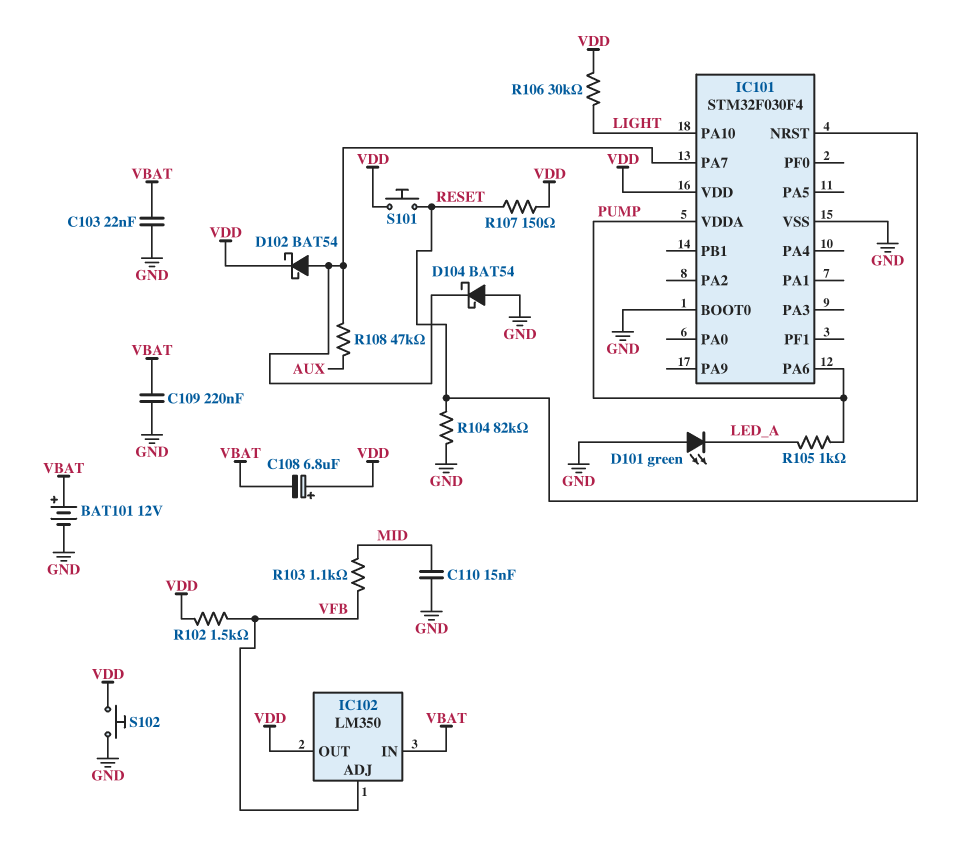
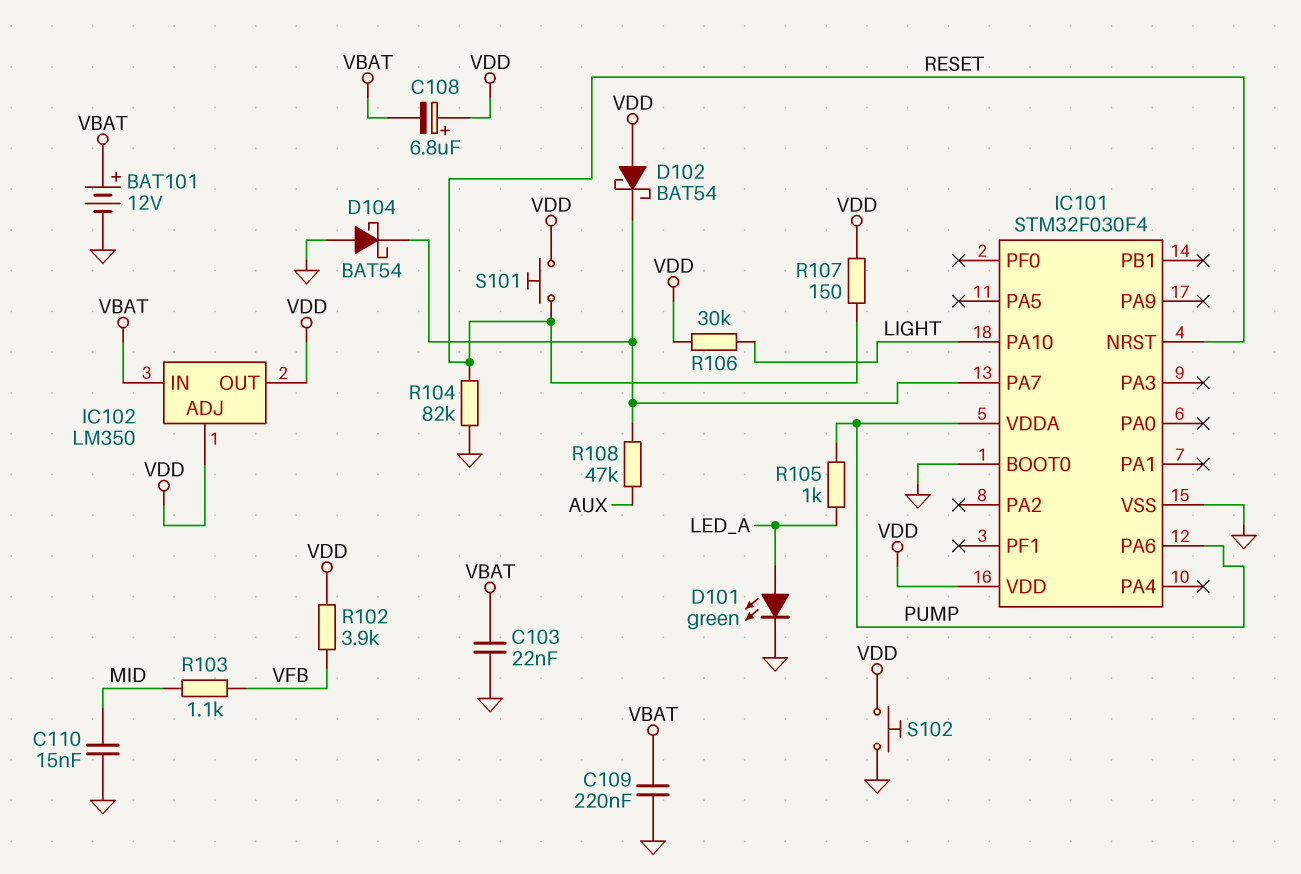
D101: LED green (A GND, K LED_A) -> LED green (A LED_A, K GND)
D102: schottky BAT54 (A IC101/PA7, K VDD) -> schottky BAT54 (A VDD, K IC101/PA7)
IC102 pin ADJ: VFB -> VDD
R102: 1.5k (VDD, VFB) -> 3.9k (VDD, VFB)

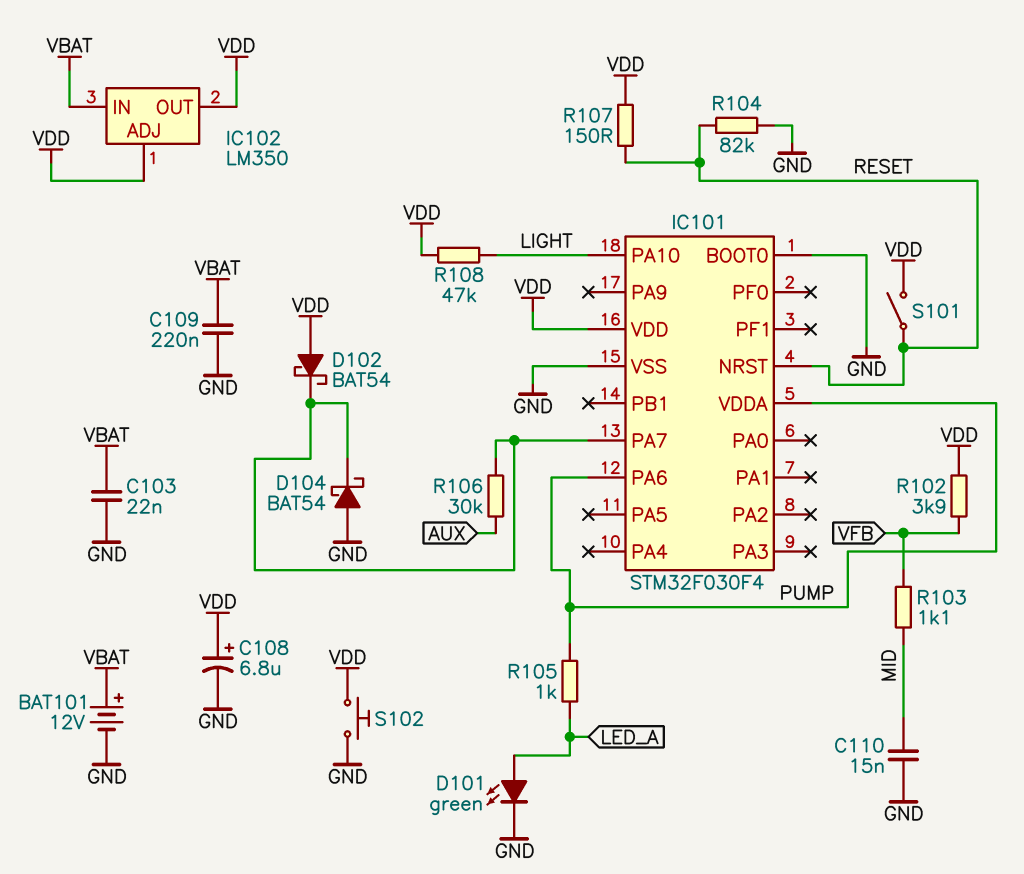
C108: 6.8uF (plus VDD, minus VBAT) -> 6.8uF (plus VDD, minus GND)
R106: 30k (LIGHT, VDD) -> 30k (AUX, IC101/PA7)
R108: 47k (AUX, IC101/PA7) -> 47k (LIGHT, VDD)
S101: button (RESET, VDD) -> switch (RESET, VDD)

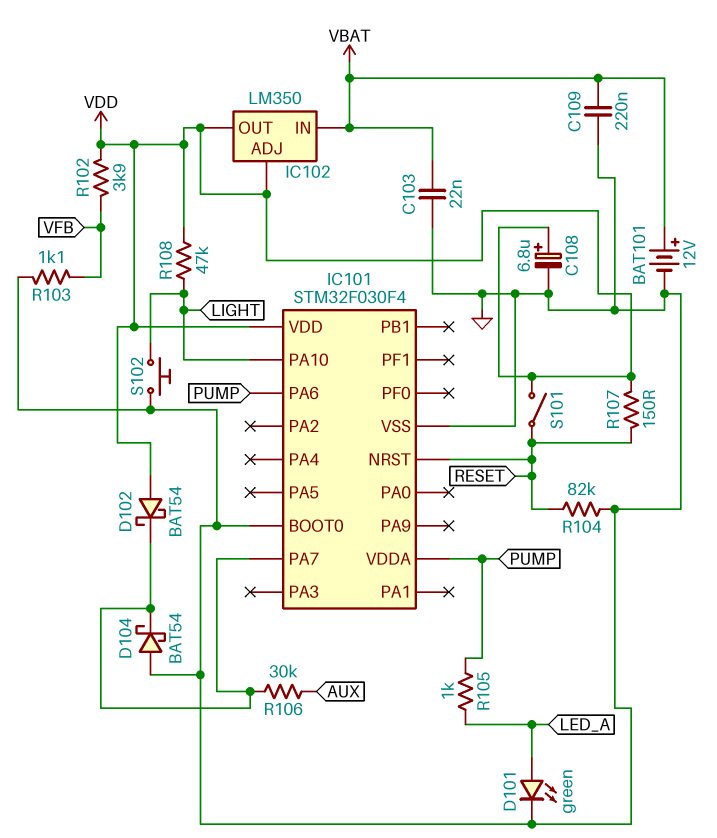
C110: 15nF (GND, MID) -> none
R103: 1.1k (MID, VFB) -> 1.1k (GND, VFB)
S102: button (GND, VDD) -> button (GND, LIGHT)

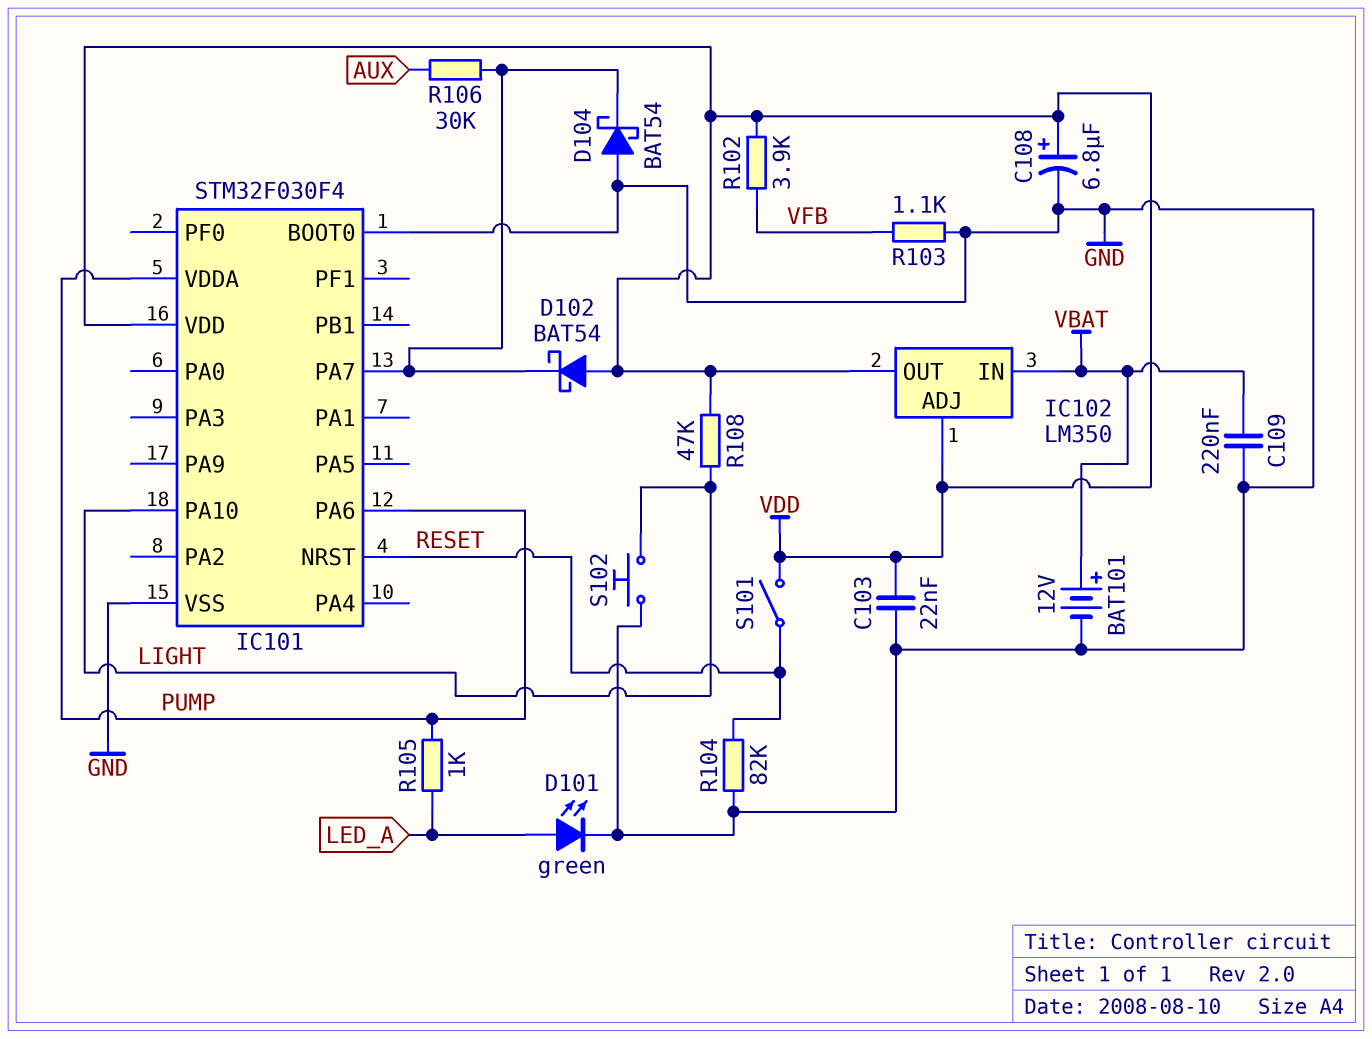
C103: 22nF (GND, VBAT) -> 22nF (GND, VDD)
R107: 150 (RESET, VDD) -> none

